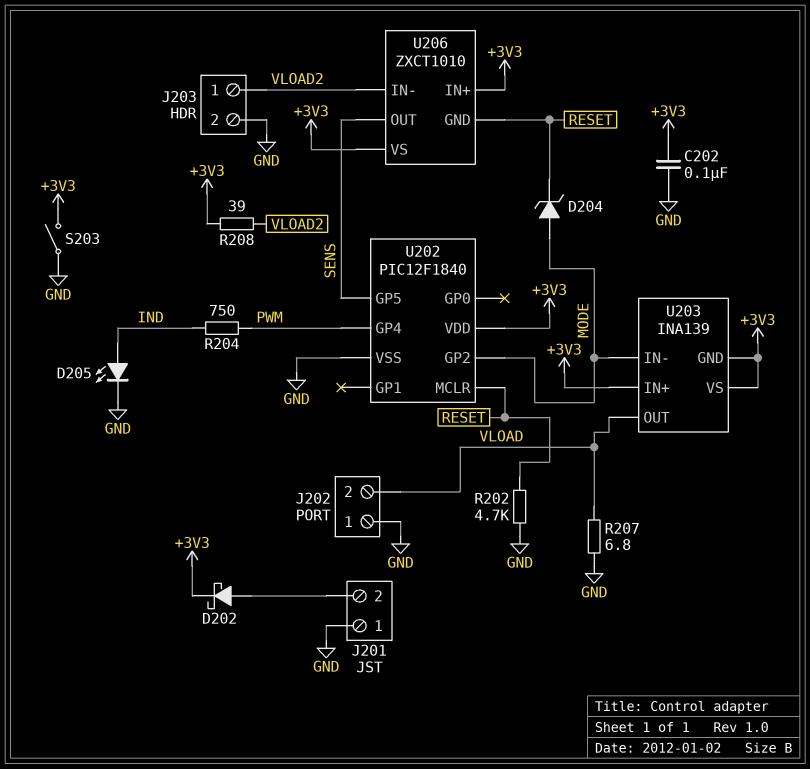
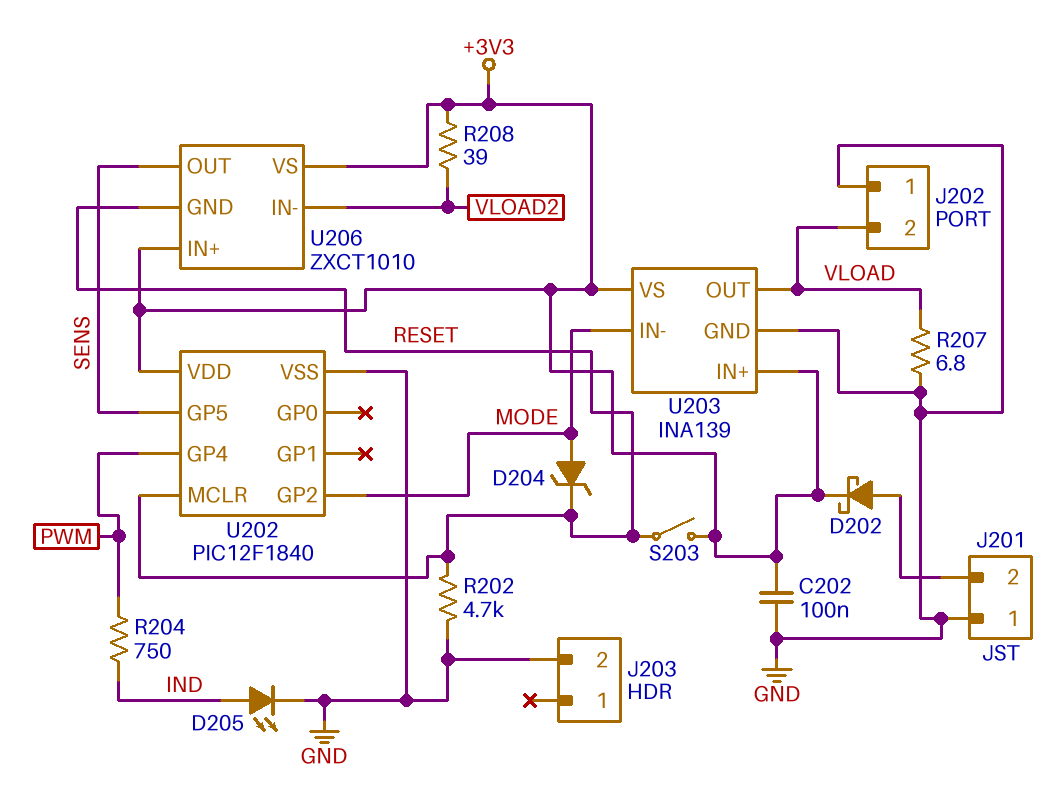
J203 pin 1: VLOAD2 -> none
S203: switch (+3V3, GND) -> switch (+3V3, RESET)
U203 pin GND: +3V3 -> GND

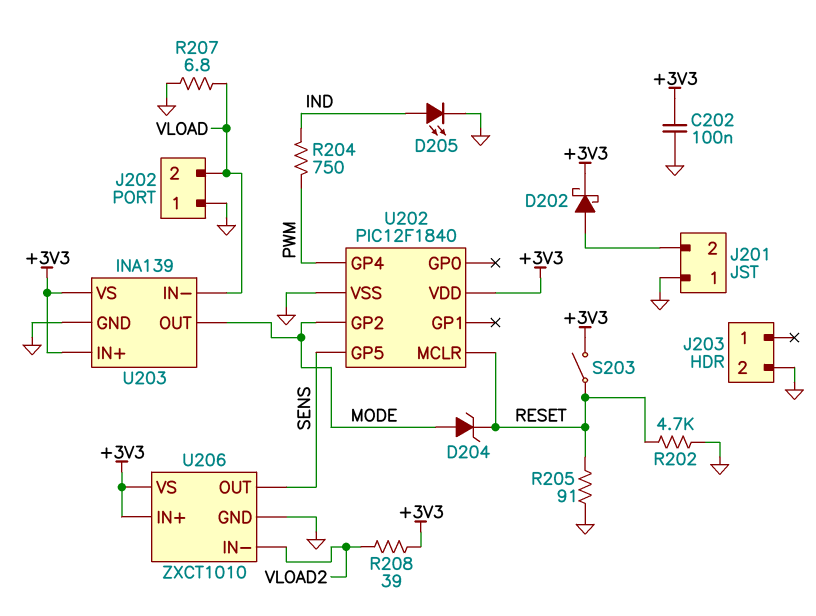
R205: none -> 91 (GND, RESET)
U203 pin IN-: MODE -> VLOAD
U203 pin OUT: VLOAD -> MODE
U206 pin GND: RESET -> GND

